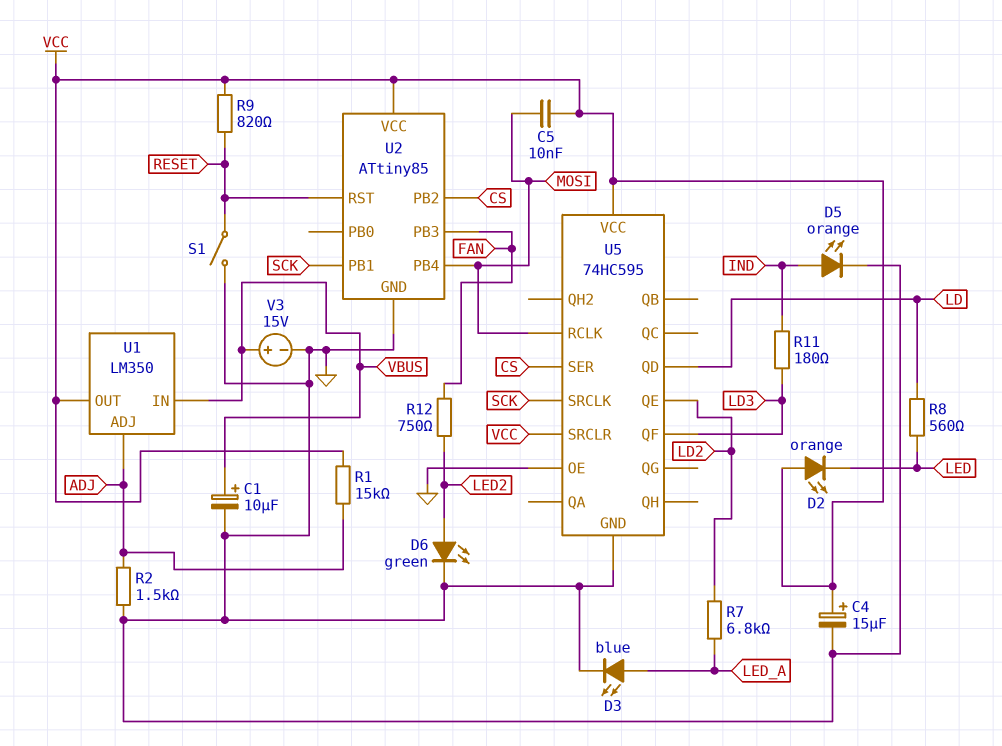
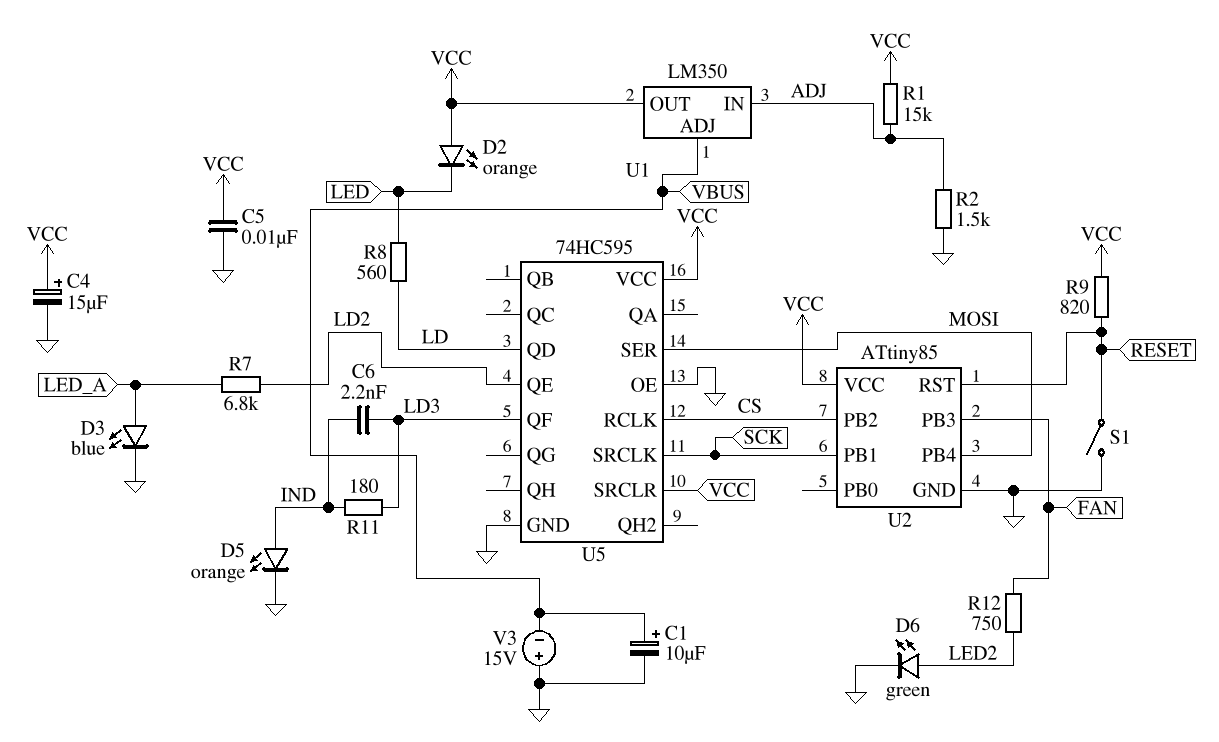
C5: 10nF (MOSI, VCC) -> 10nF (GND, VCC)
C6: none -> 2.2nF (IND, LD3)
U1 pin ADJ: ADJ -> VBUS
U1 pin IN: VBUS -> ADJ
U5 pin RCLK: MOSI -> CS
U5 pin SER: CS -> MOSI
V3: 15V (plus VBUS, minus GND) -> 15V (plus GND, minus VBUS)

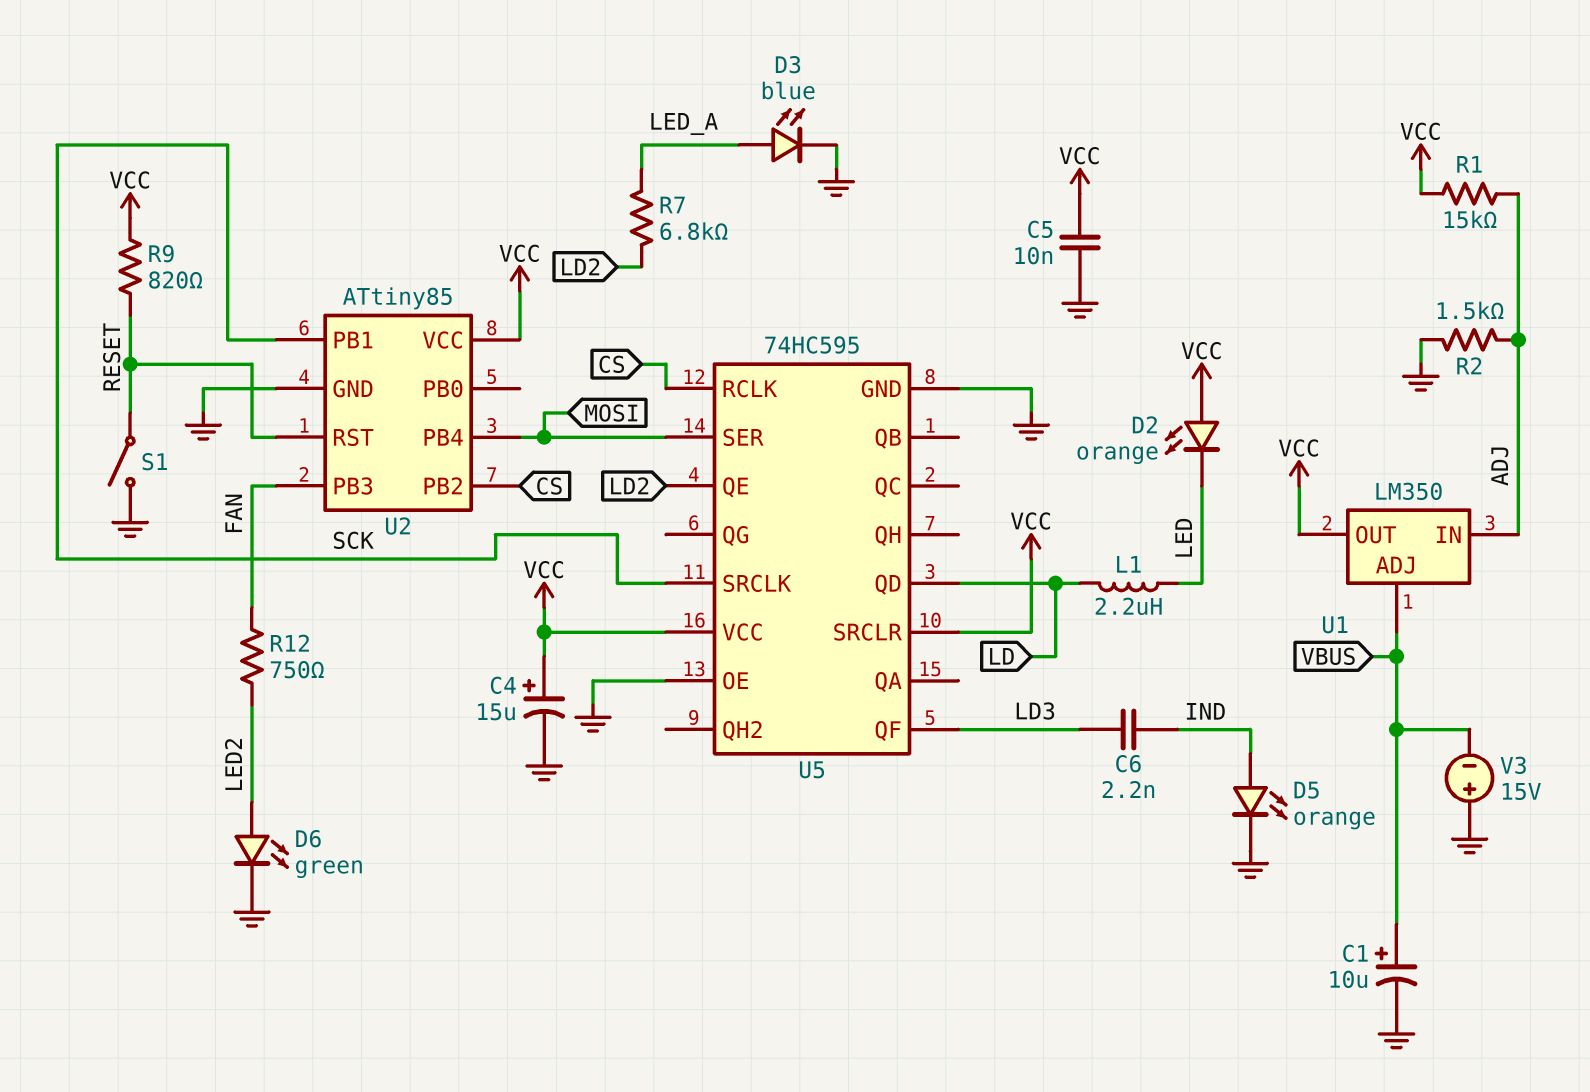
L1: none -> 2.2uH (LD, LED)
R8: 560 (LD, LED) -> none
R11: 180 (IND, LD3) -> none

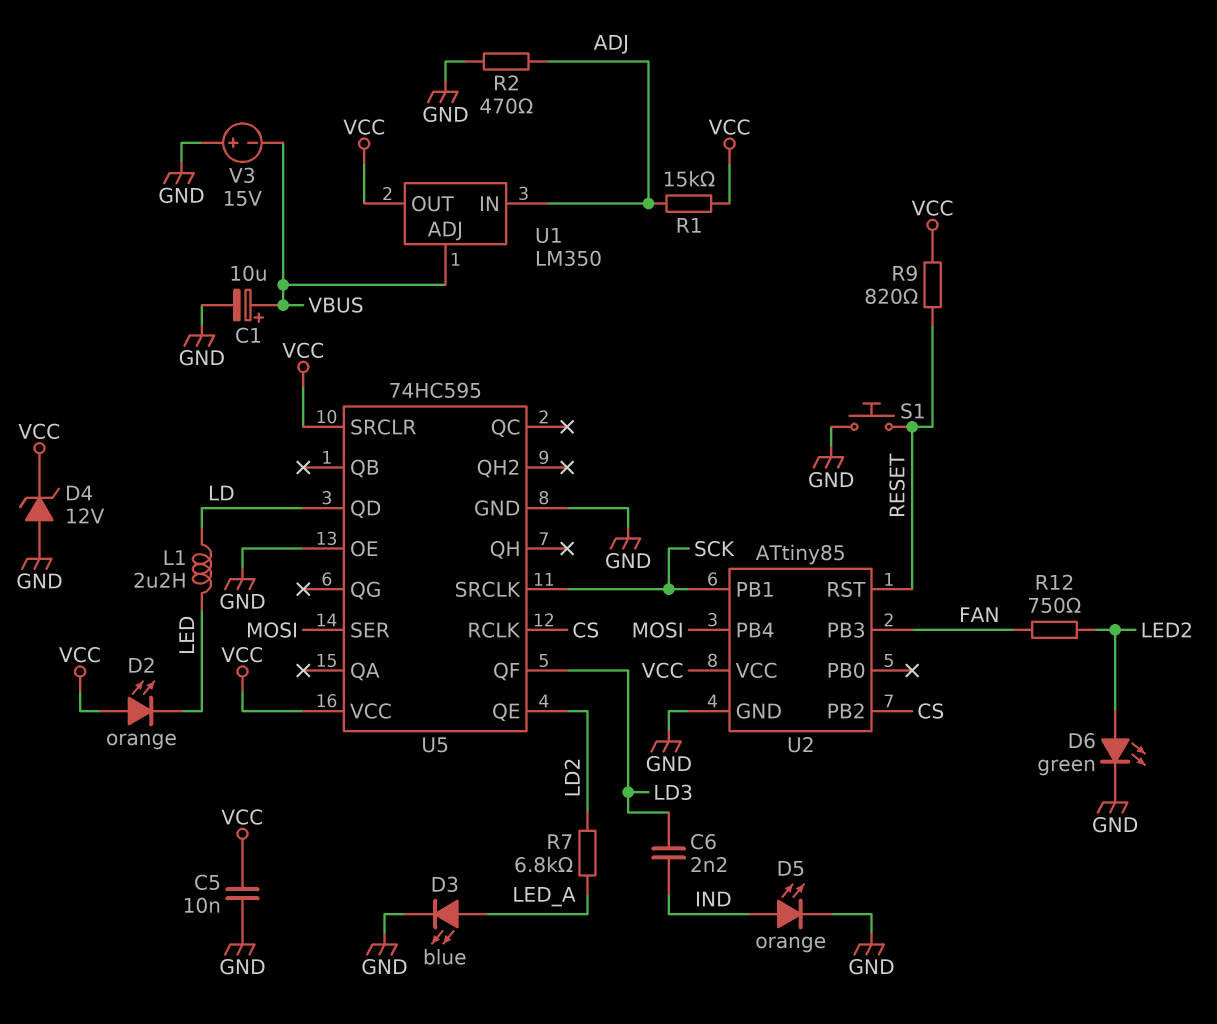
C4: 15uF (plus VCC, minus GND) -> none
D4: none -> zener 12V (A GND, K VCC)
R2: 1.5k (ADJ, GND) -> 470 (ADJ, GND)
S1: switch (GND, RESET) -> button (GND, RESET)

